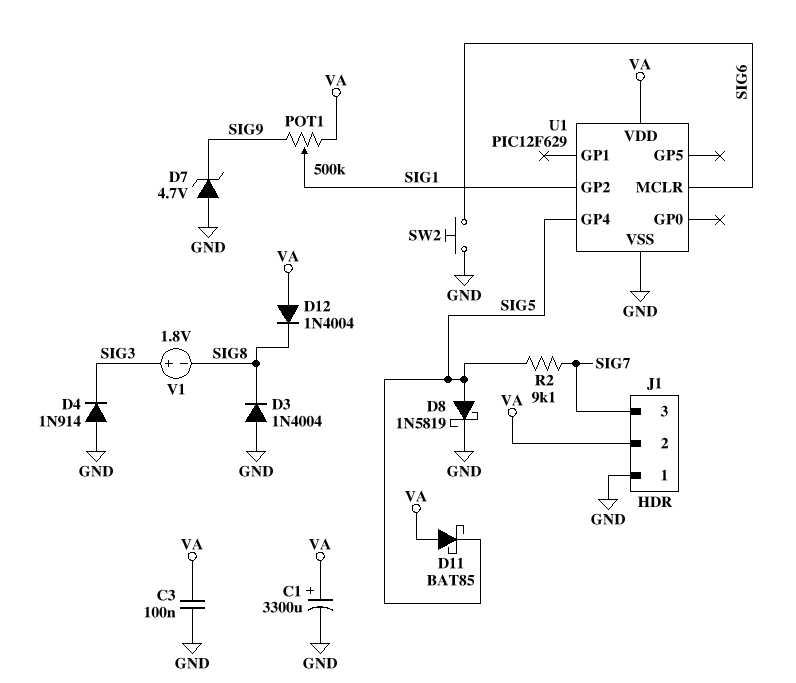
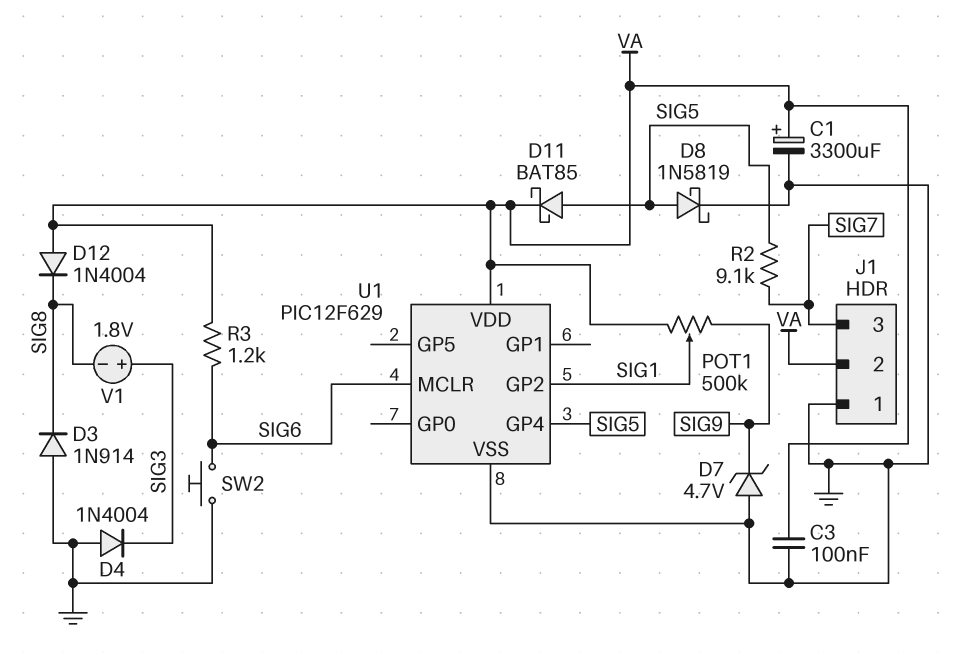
D3: diode 1N4004 (A GND, K SIG8) -> diode 1N914 (A GND, K SIG8)
D4: diode 1N914 (A GND, K SIG3) -> diode 1N4004 (A GND, K SIG3)
D11: schottky BAT85 (A VA, K SIG5) -> schottky BAT85 (A SIG5, K VA)
R3: none -> 1.2k (SIG6, VA)

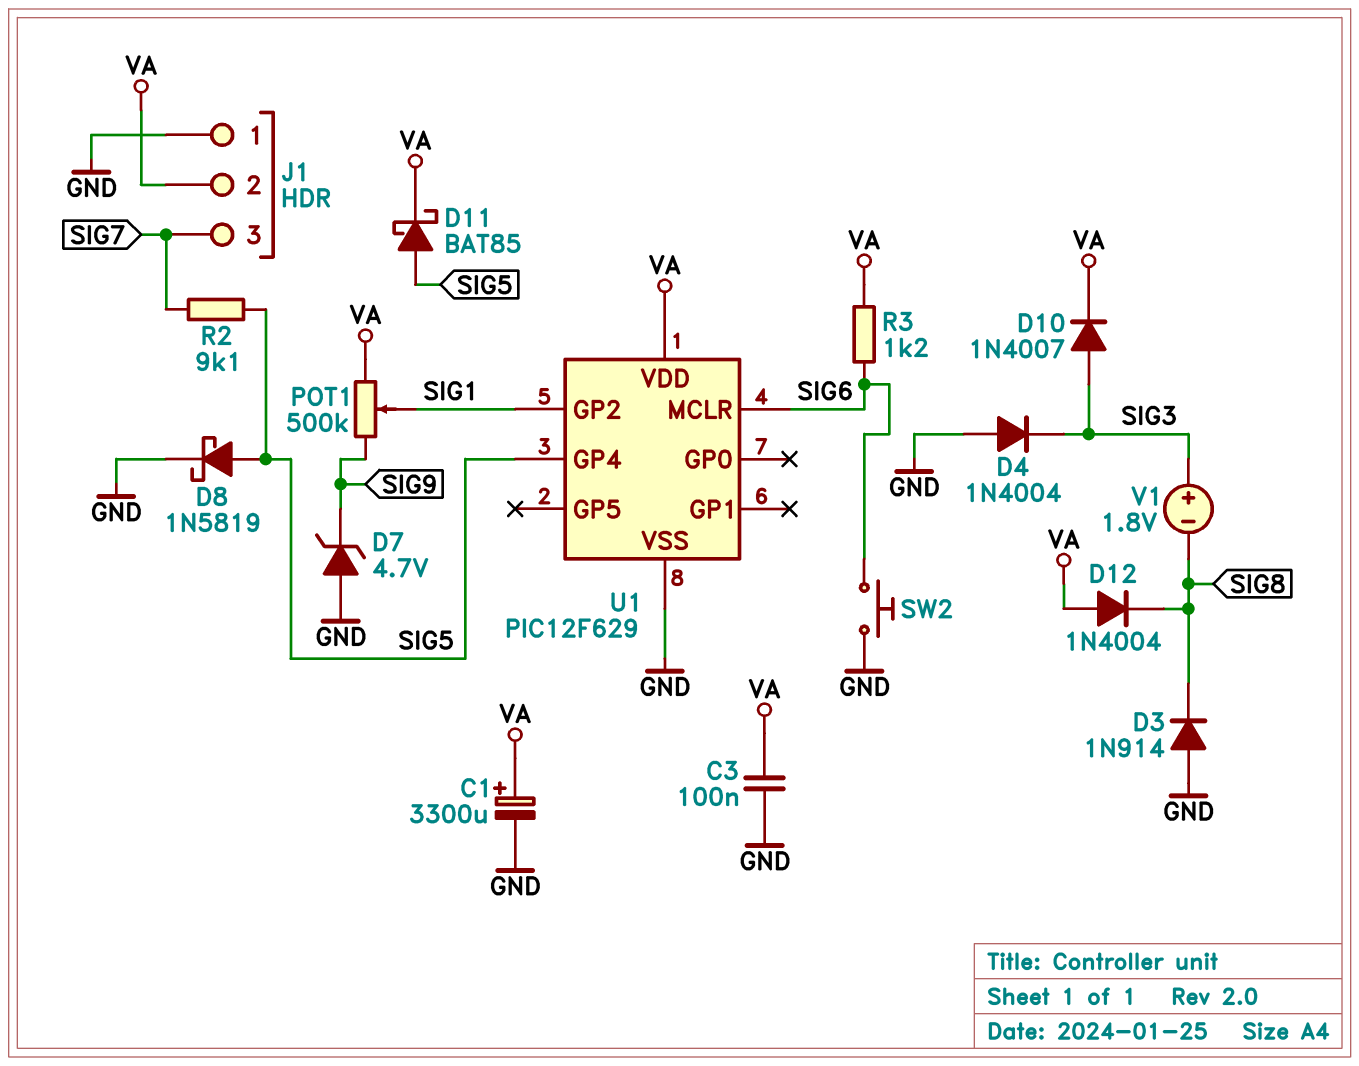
D10: none -> diode 1N4007 (A SIG3, K VA)

